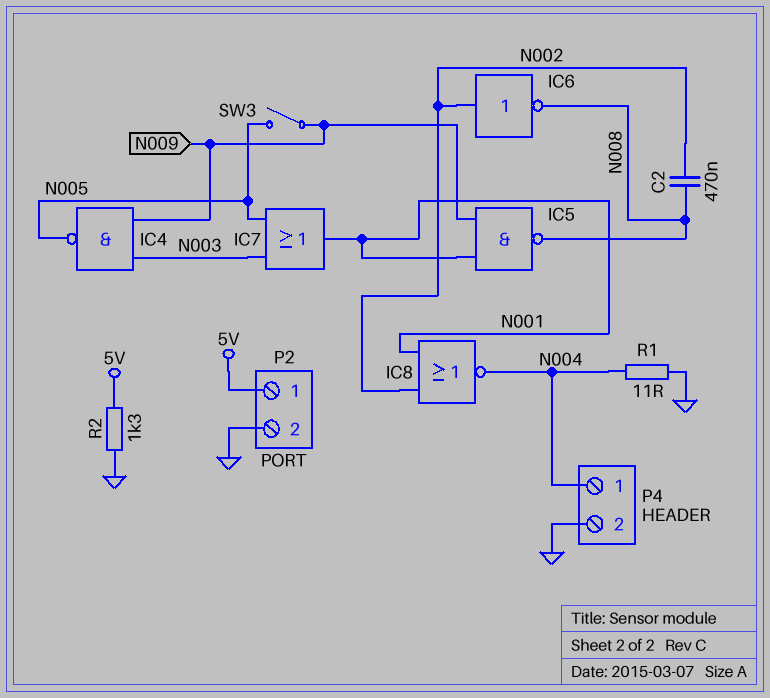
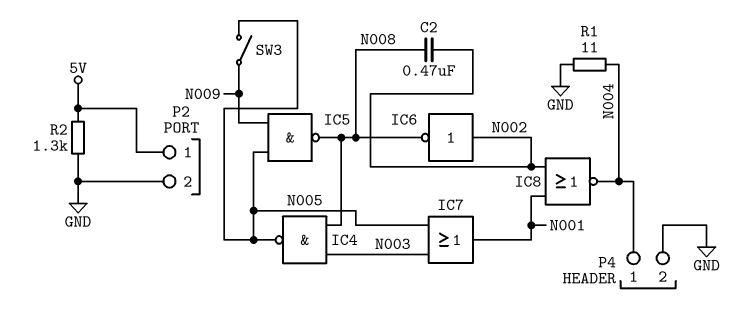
IC4: NAND (in N003, in N009, out N005) -> NAND (in N003, in N008, out N005)
IC5: NAND (in N001, in N009, out N008) -> NAND (in N005, in N009, out N008)

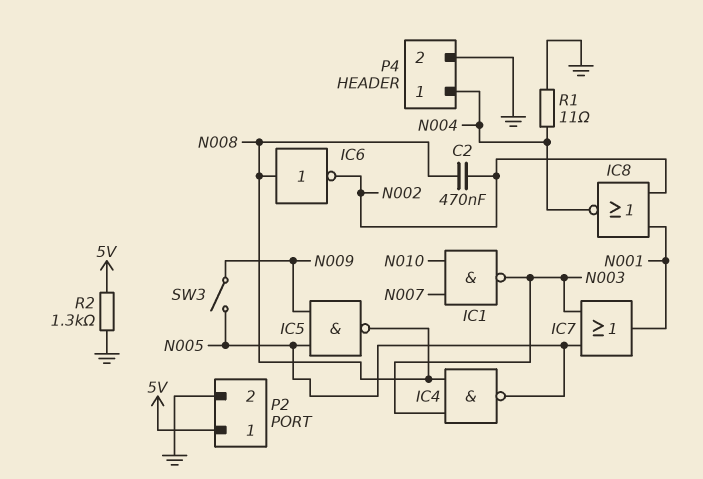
IC1: none -> NAND (in N007, in N010, out N003)
IC6: NOT (in N002, out N008) -> NOT (in N008, out N002)

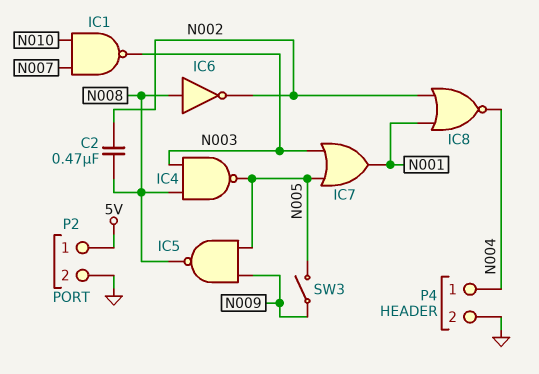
R1: 11 (GND, N004) -> none
R2: 1.3k (5V, GND) -> none

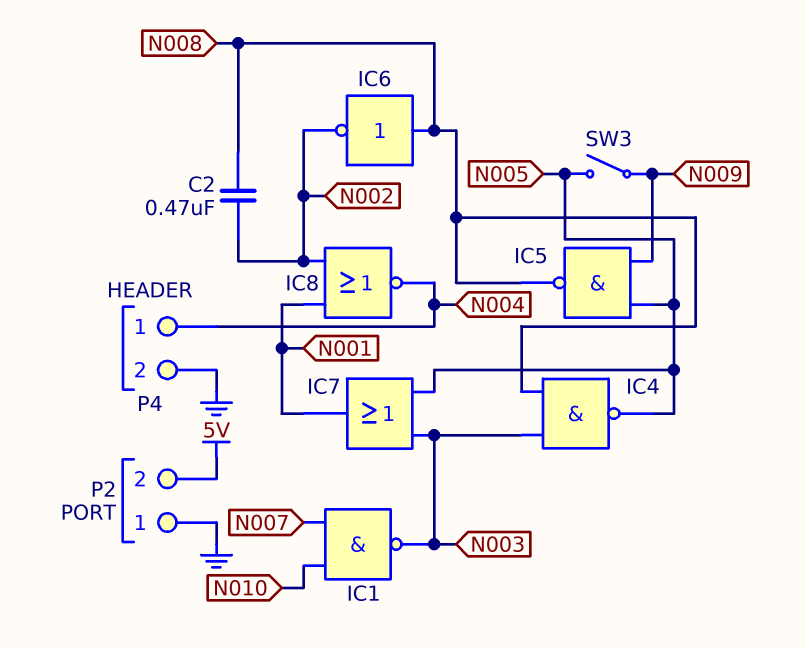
P2 pin 1: 5V -> GND
P2 pin 2: GND -> 5V

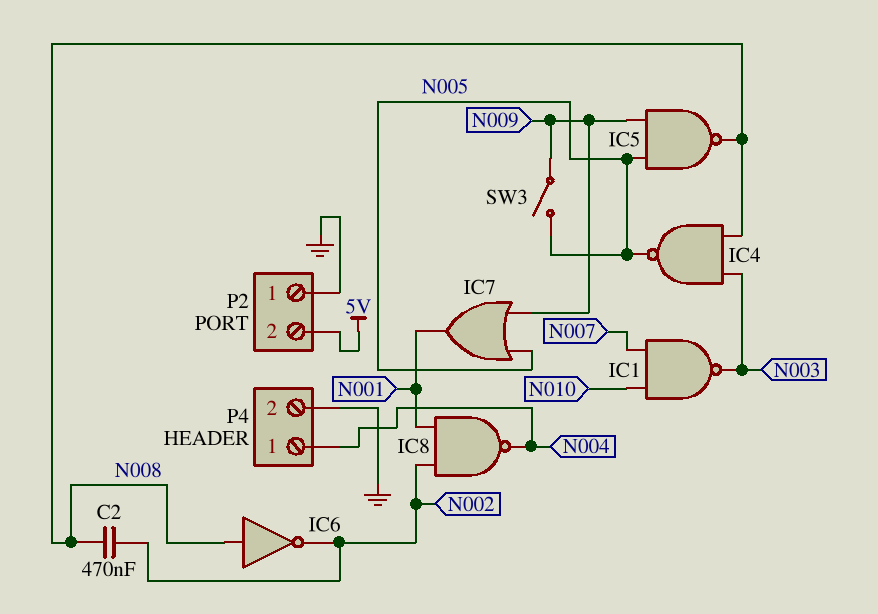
IC7: OR (in N003, in N005, out N001) -> OR (in N005, in N009, out N001)
IC8: NOR (in N001, in N002, out N004) -> NAND (in N001, in N002, out N004)

